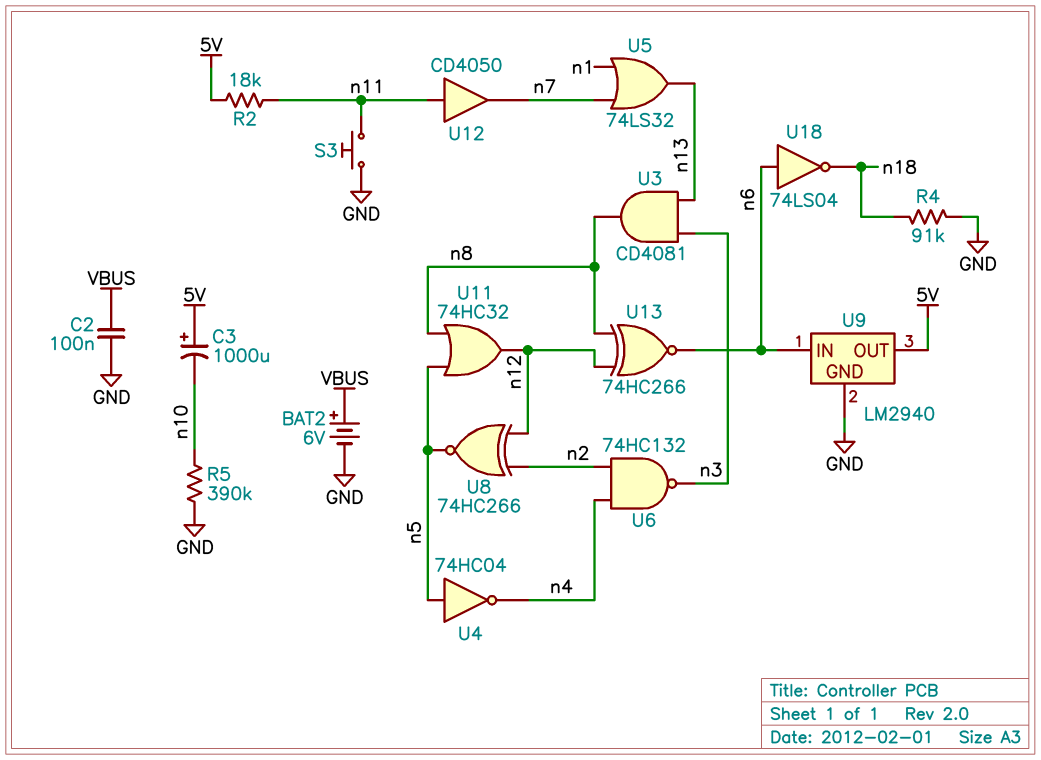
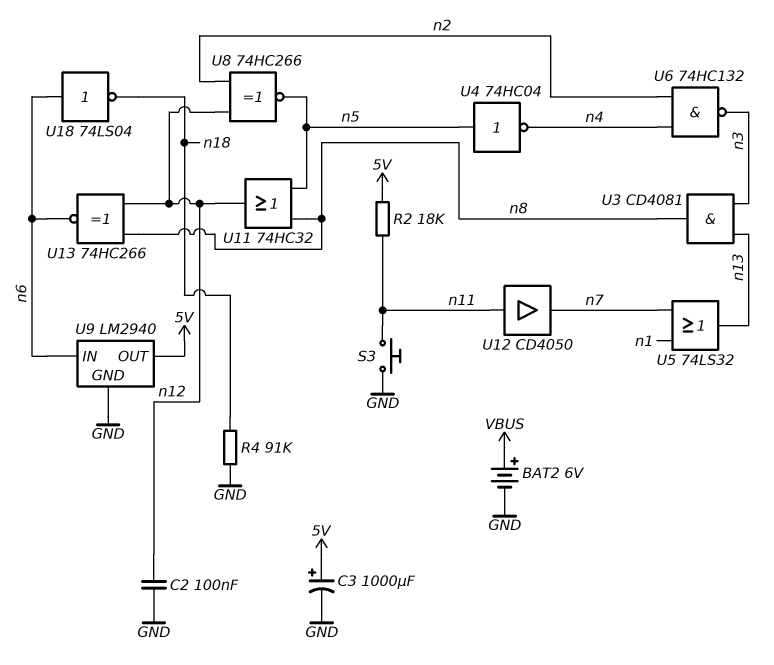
C2: 100nF (GND, VBUS) -> 100nF (GND, n12)
C3: 1000uF (plus 5V, minus n10) -> 1000uF (plus 5V, minus GND)
R5: 390k (GND, n10) -> none

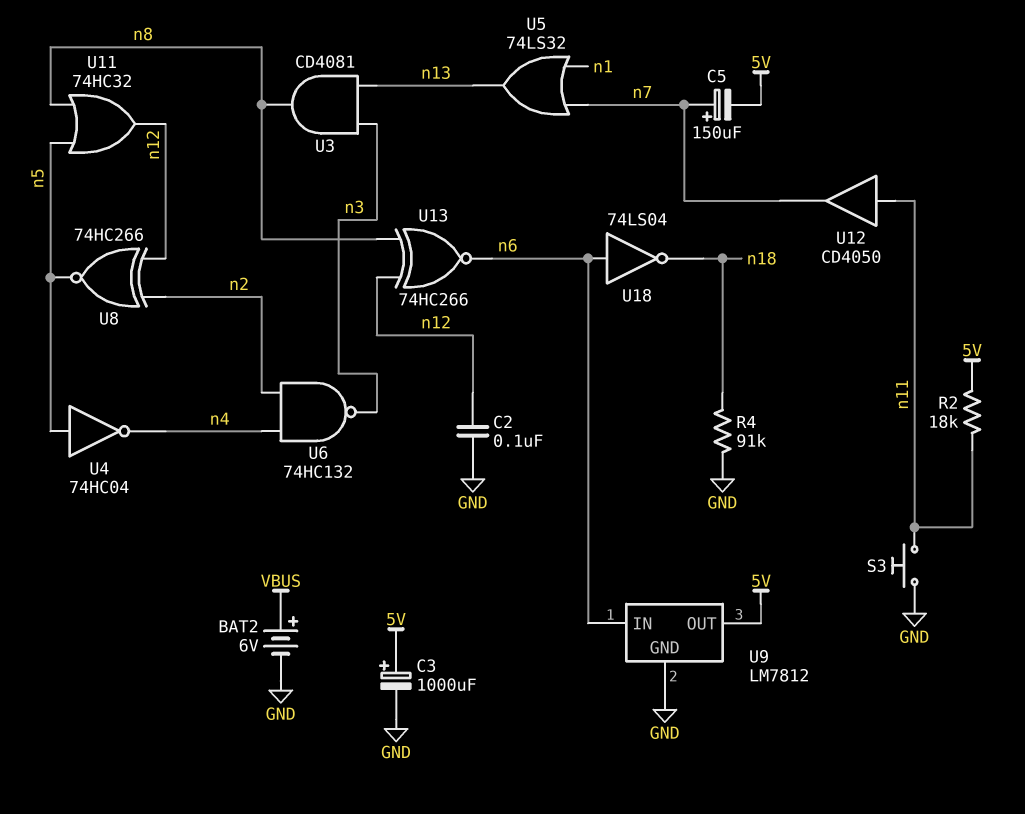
C5: none -> 150uF (plus n7, minus 5V)
U9: LM2940 -> LM7812

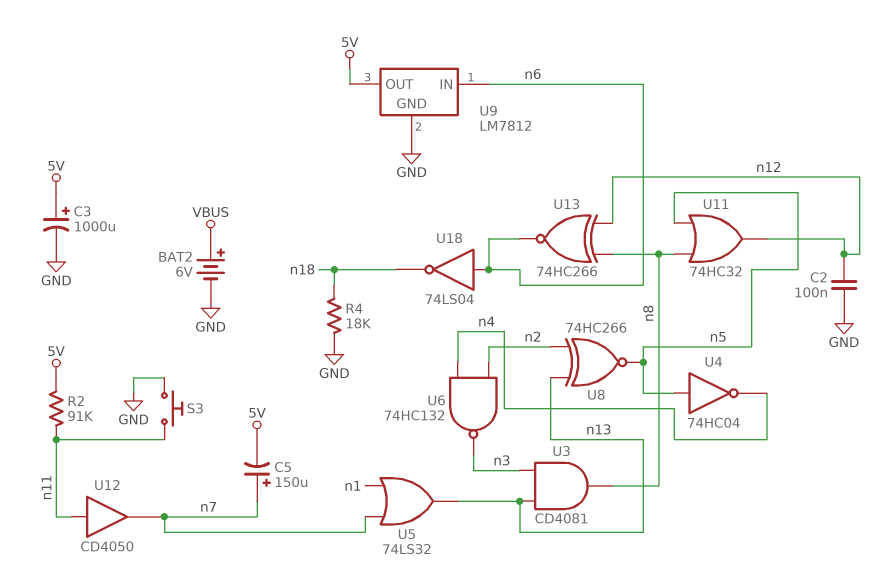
R2: 18k (5V, n11) -> 91k (5V, n11)
R4: 91k (GND, n18) -> 18k (GND, n18)
U8: XNOR 74HC266 (in n2, in n12, out n5) -> XNOR 74HC266 (in n2, in n13, out n5)

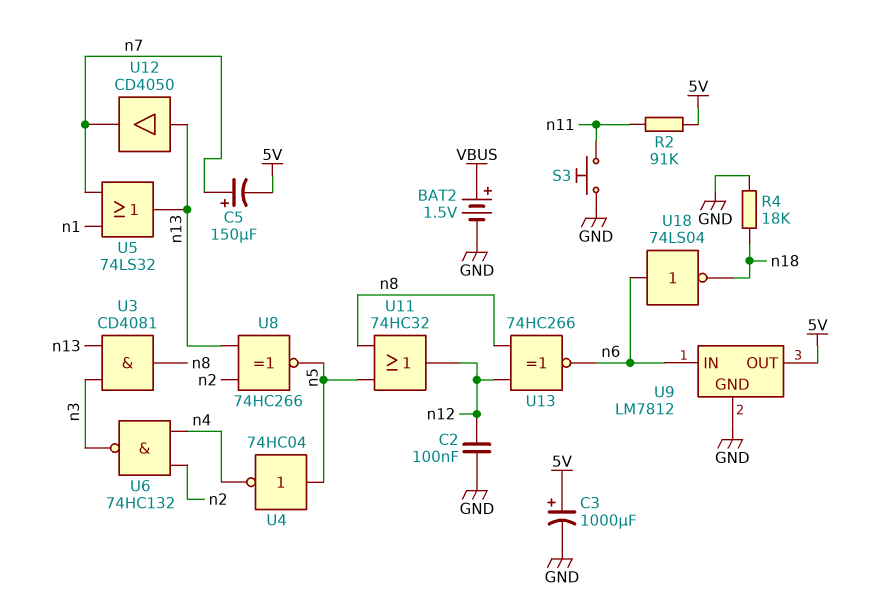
BAT2: 6V (plus VBUS, minus GND) -> 1.5V (plus VBUS, minus GND)
U12: buffer CD4050 (in n11, out n7) -> buffer CD4050 (in n13, out n7)

